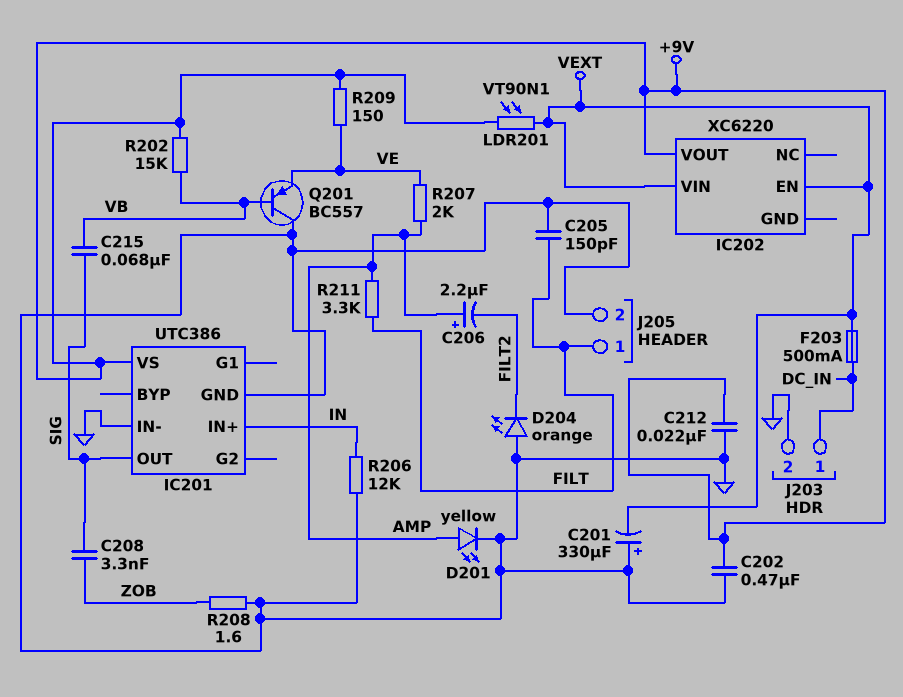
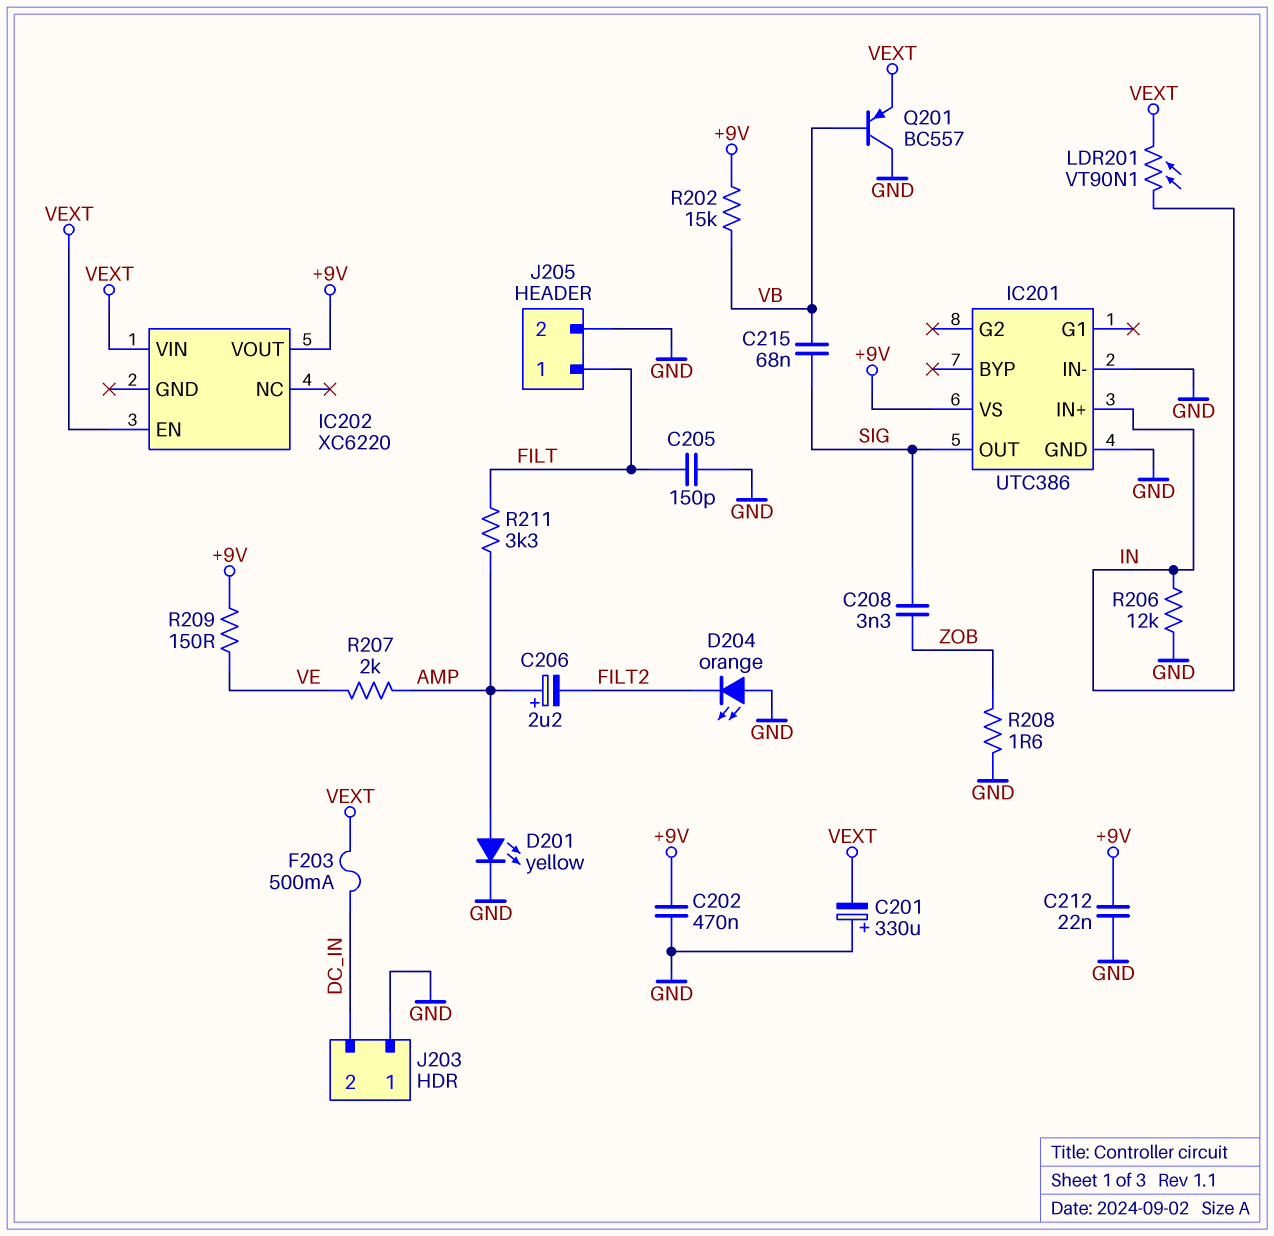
J203 pin 1: DC_IN -> GND
J203 pin 2: GND -> DC_IN
LDR201: VT90N1 (+9V, VEXT) -> VT90N1 (IN, VEXT)
Q201: PNP BC557 (B VB, C GND, E VE) -> PNP BC557 (B VB, C GND, E VEXT)

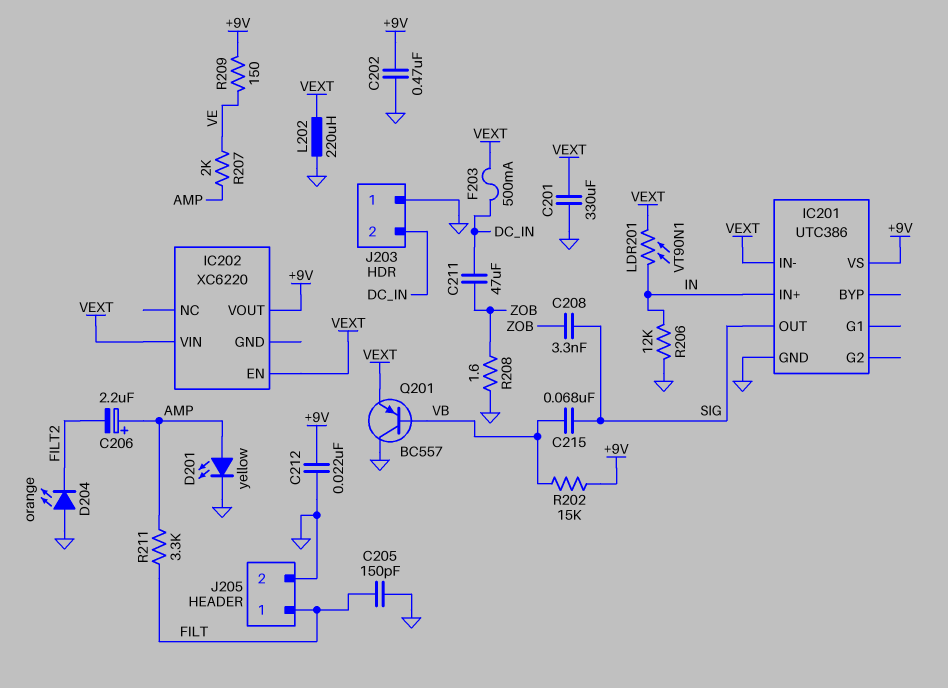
C201: 330uF (plus GND, minus VEXT) -> 330uF (GND, VEXT)
C211: none -> 47uF (DC_IN, ZOB)
IC201 pin IN-: GND -> VEXT
L202: none -> 220uH (GND, VEXT)

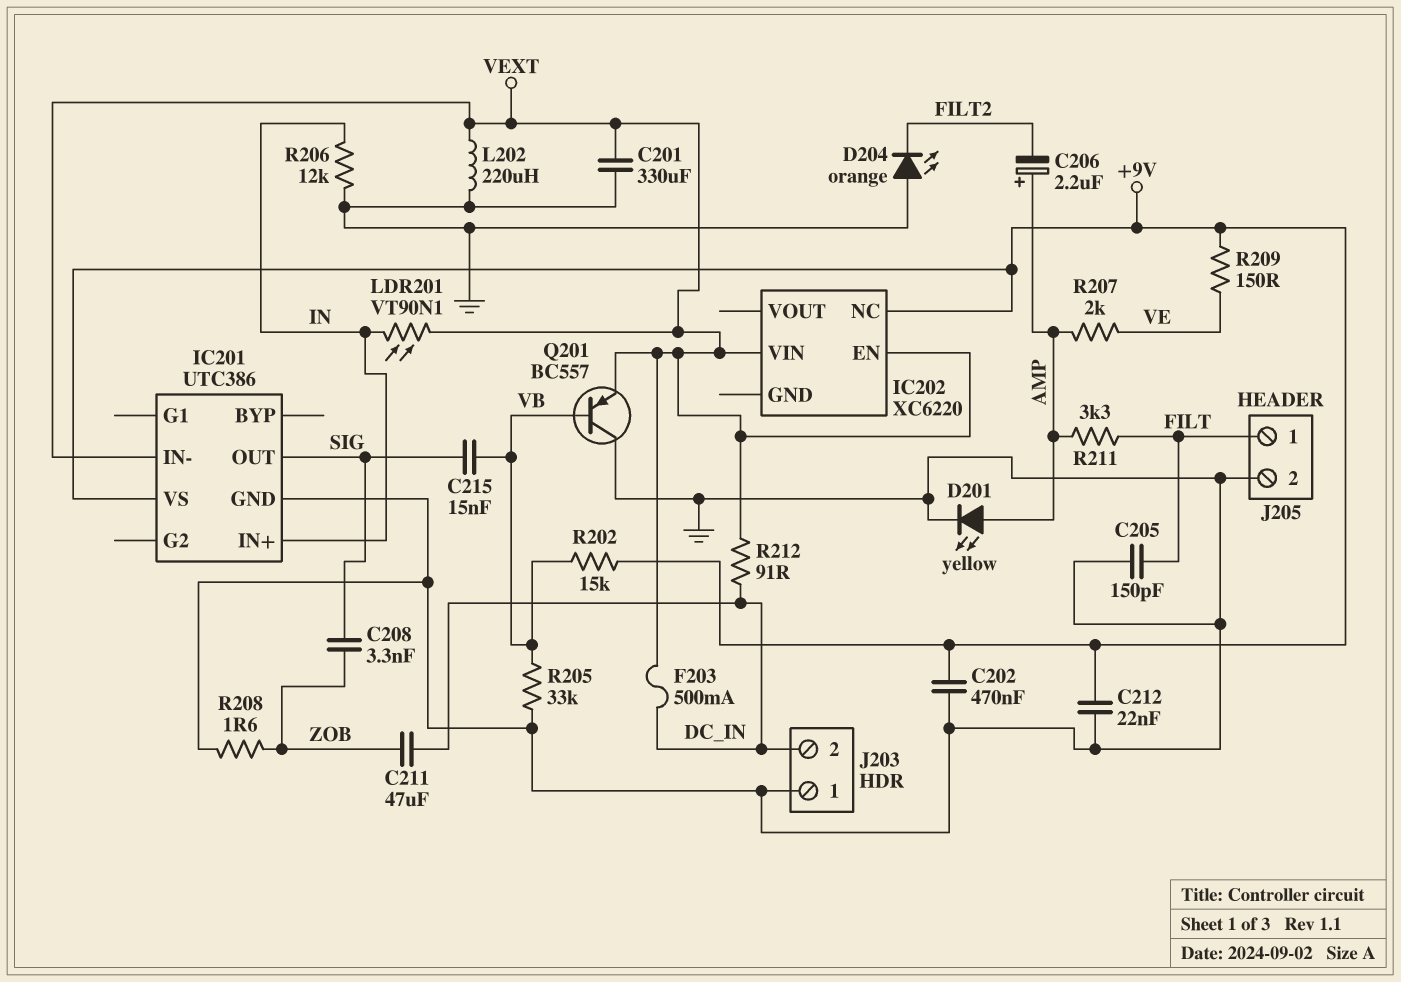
C215: 68nF (SIG, VB) -> 15nF (SIG, VB)
IC202 pin NC: none -> +9V
IC202 pin VOUT: +9V -> none
R205: none -> 33k (GND, VB)
R212: none -> 91 (DC_IN, VEXT)

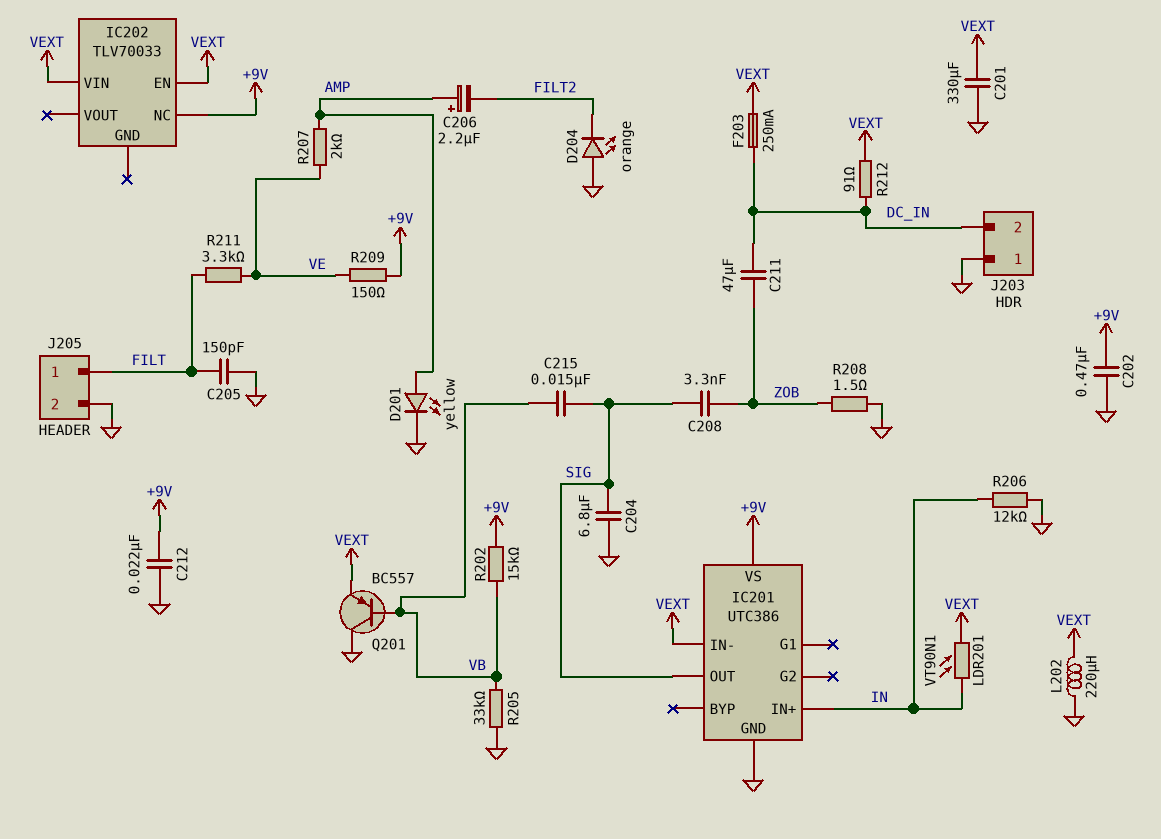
C204: none -> 6.8uF (GND, SIG)
F203: 500mA (DC_IN, VEXT) -> 250mA (DC_IN, VEXT)
IC202: XC6220 -> TLV70033
R208: 1.6 (GND, ZOB) -> 1.5 (GND, ZOB)
R211: 3.3k (AMP, FILT) -> 3.3k (FILT, VE)

